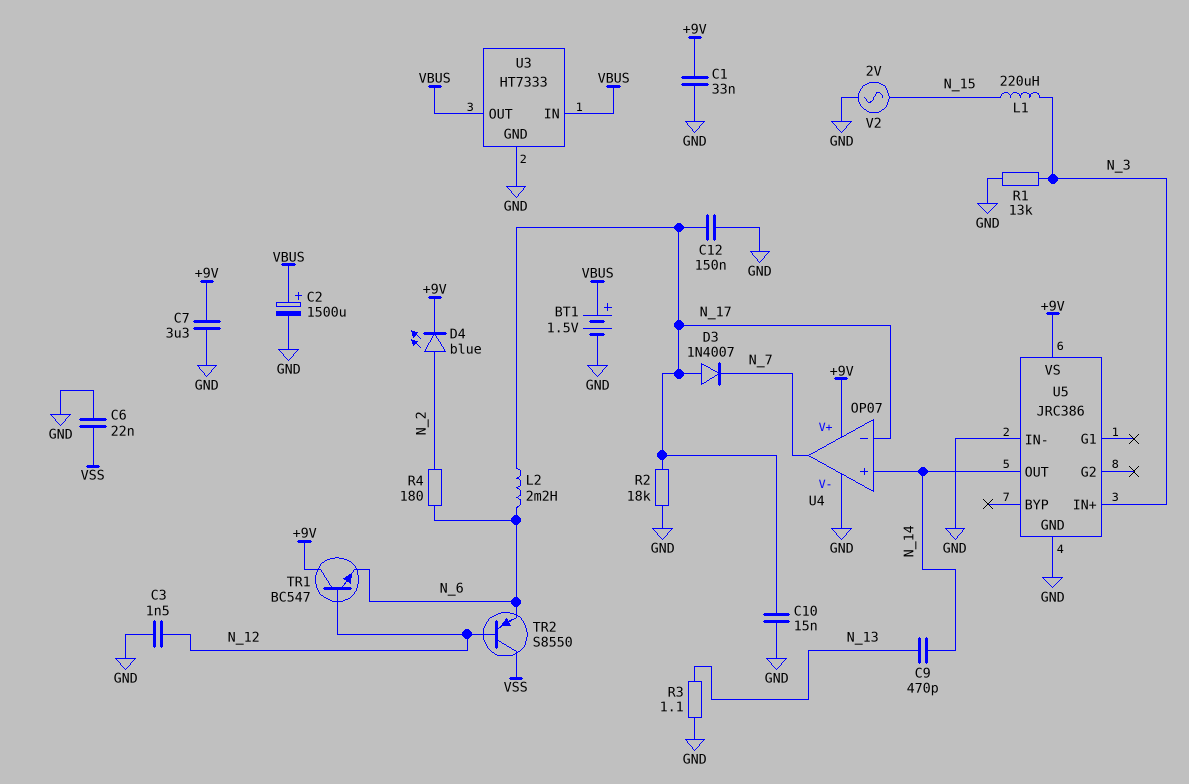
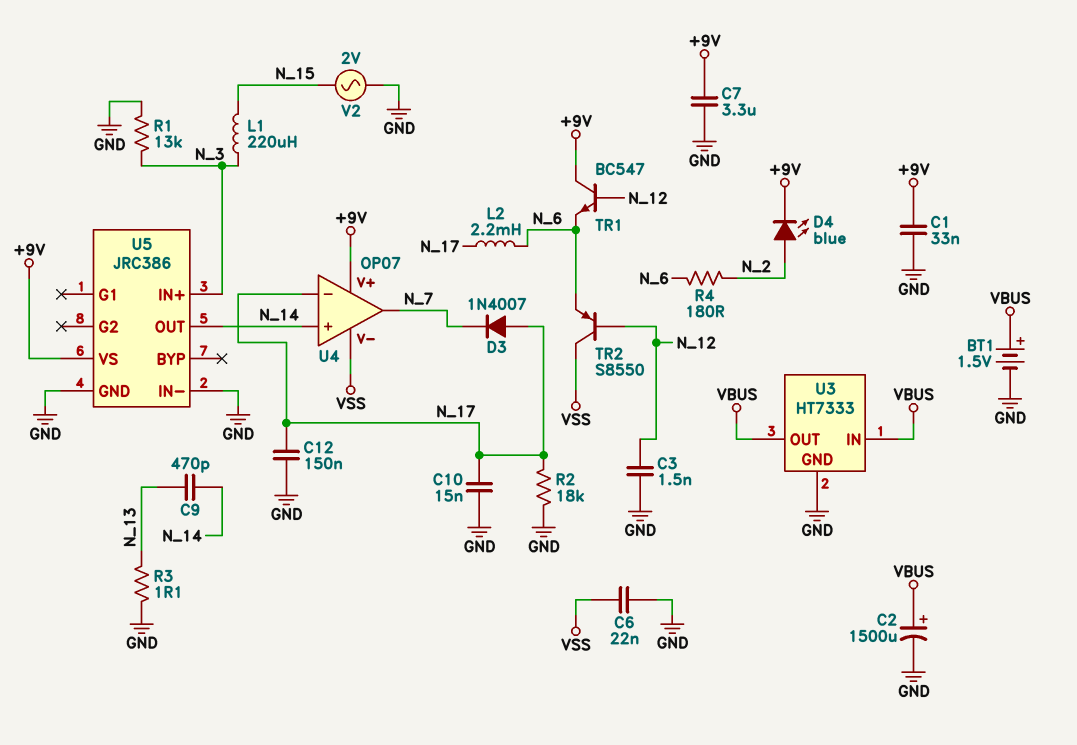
U4 pin V-: GND -> VSS

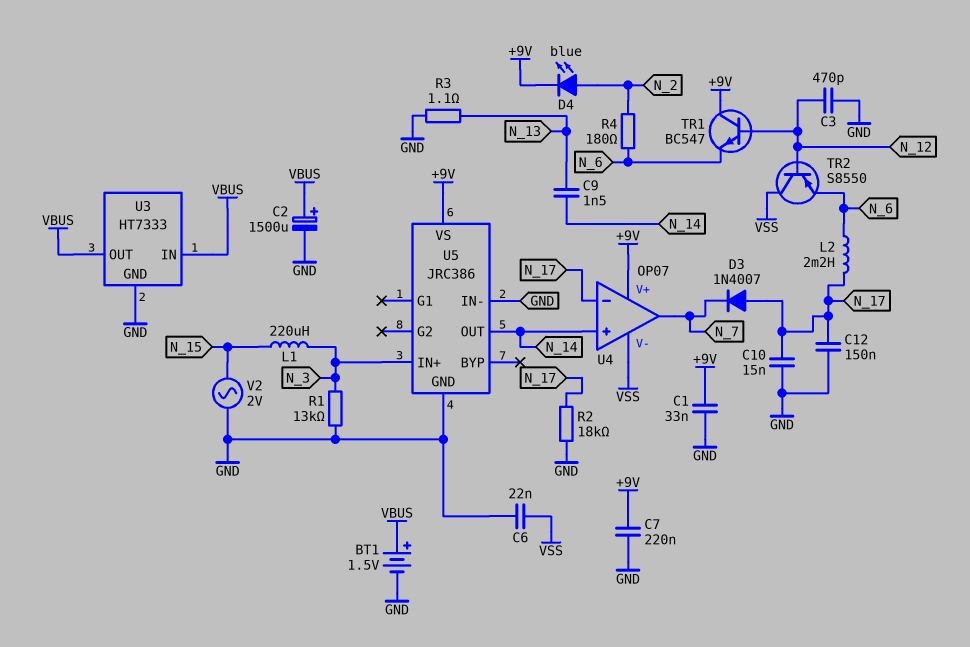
C3: 1.5nF (GND, N_12) -> 470pF (GND, N_12)
C7: 3.3uF (+9V, GND) -> 220nF (+9V, GND)
C9: 470pF (N_13, N_14) -> 1.5nF (N_13, N_14)

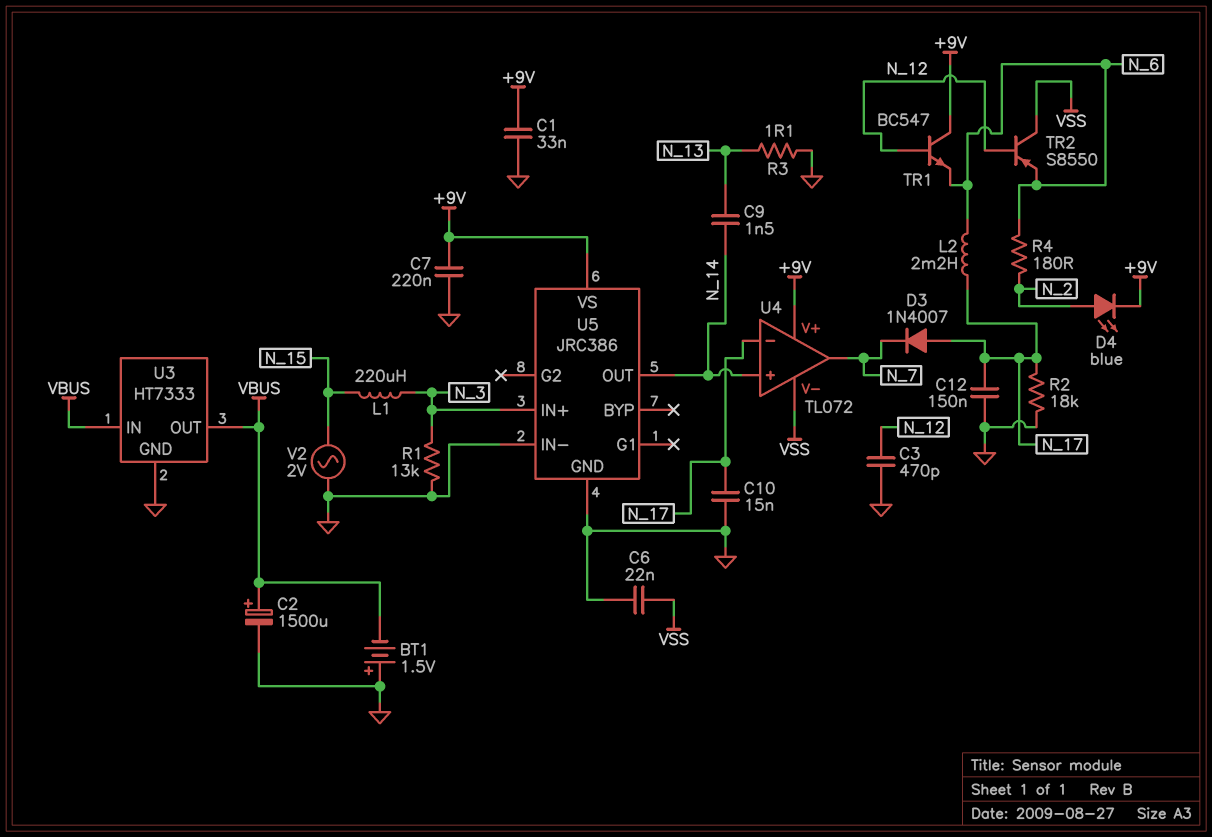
BT1: 1.5V (plus VBUS, minus GND) -> 1.5V (plus GND, minus VBUS)
U4: OP07 -> TL072

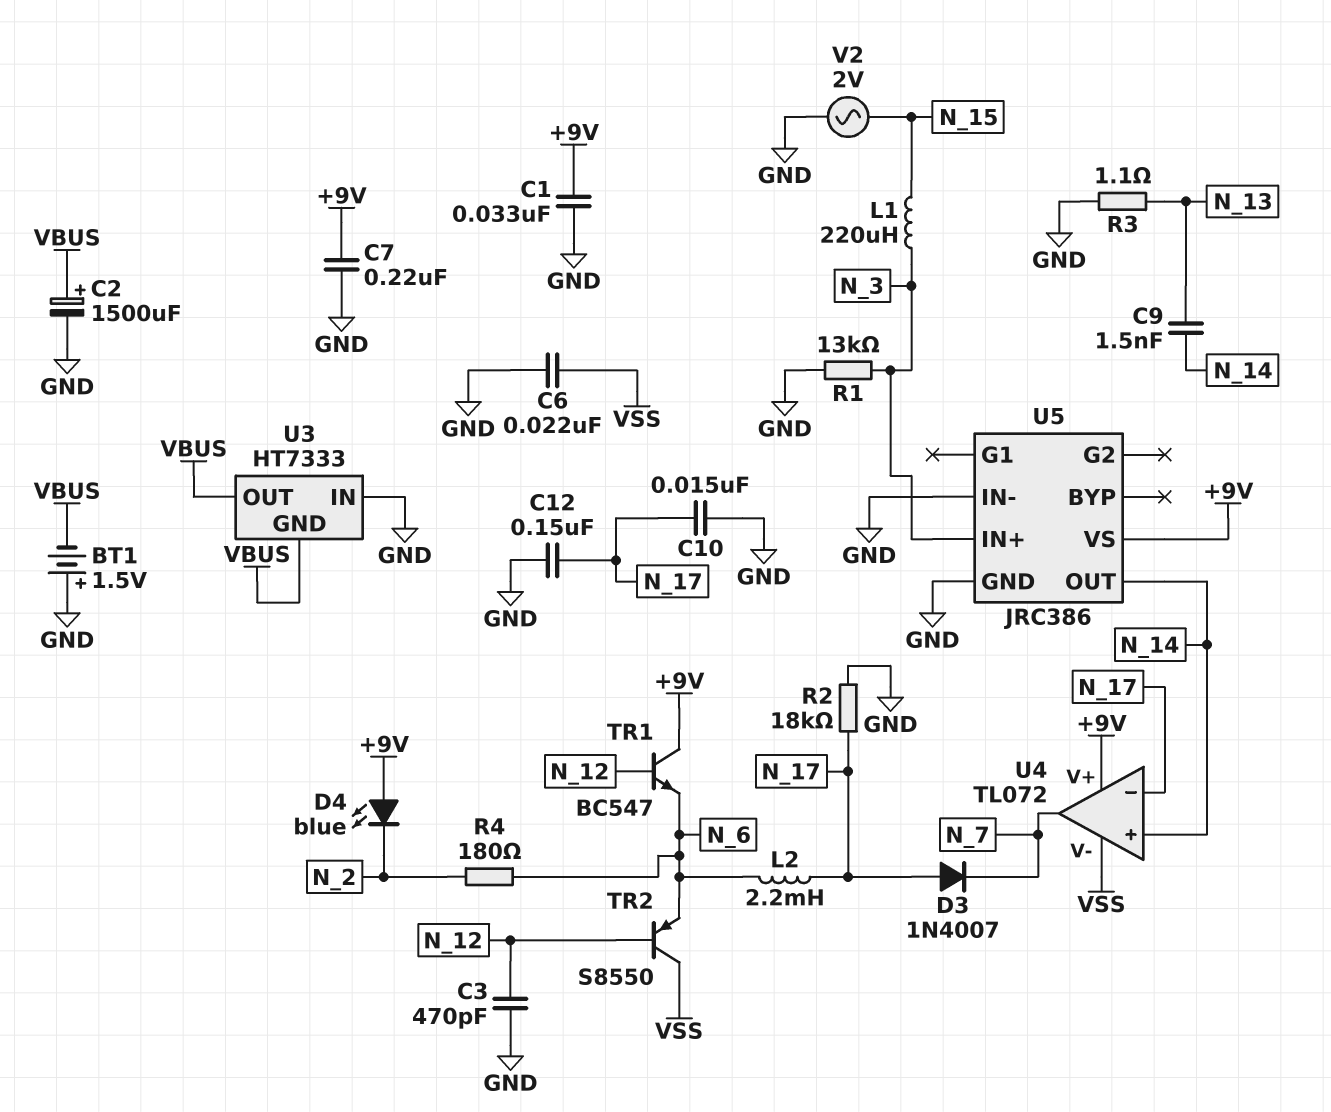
D4: LED blue (A N_2, K +9V) -> LED blue (A +9V, K N_2)
U3 pin GND: GND -> VBUS
U3 pin IN: VBUS -> GND

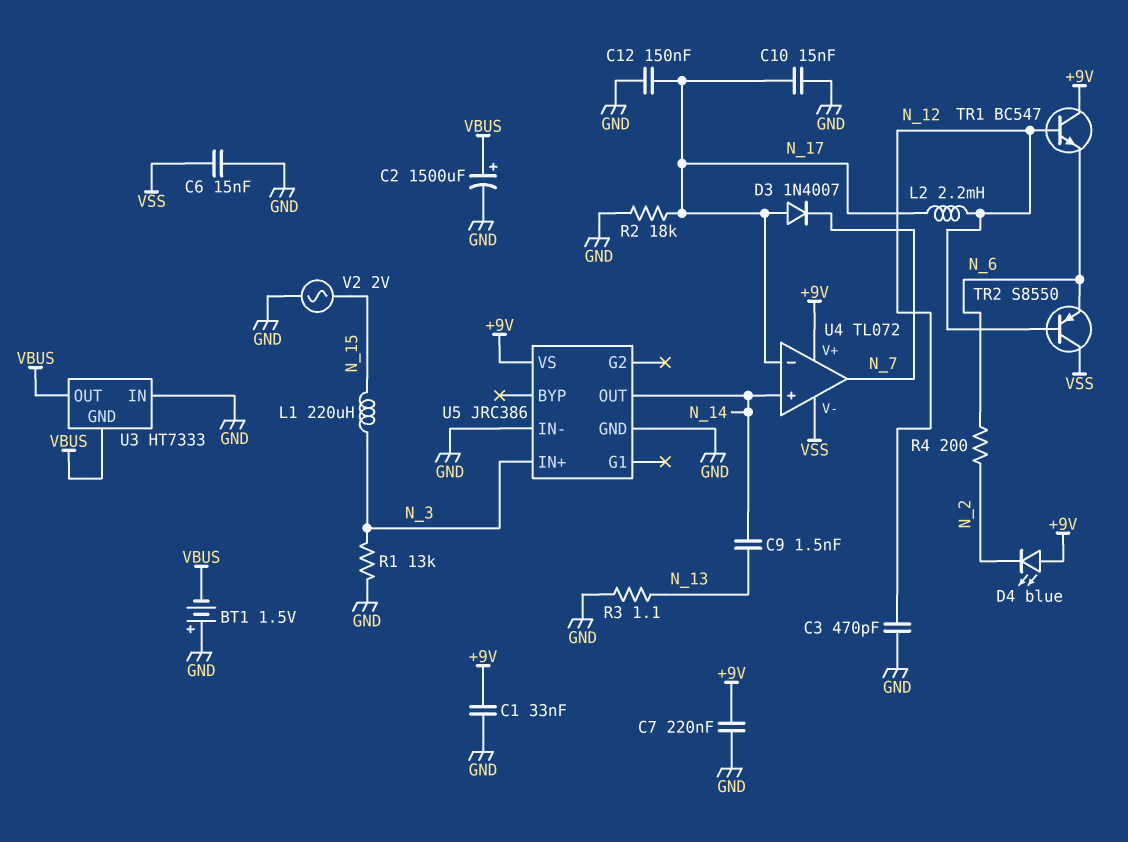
C6: 22nF (GND, VSS) -> 15nF (GND, VSS)
L2: 2.2mH (N_6, N_17) -> 2.2mH (N_12, N_17)
R4: 180 (N_2, N_6) -> 200 (N_2, N_6)

